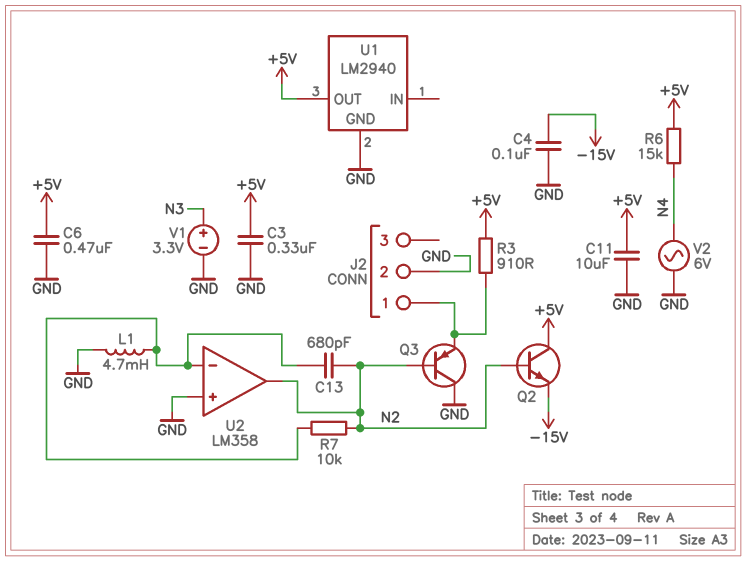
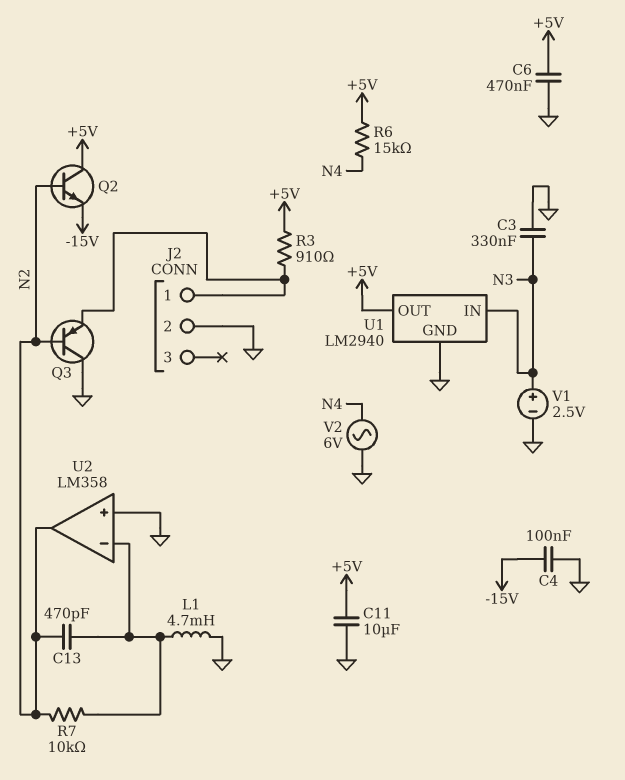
C3: 330nF (+5V, GND) -> 330nF (GND, N3)
C13: 680pF (N2, U2/in-) -> 470pF (N2, U2/in-)
U1 pin IN: none -> N3
V1: 3.3V (plus N3, minus GND) -> 2.5V (plus N3, minus GND)

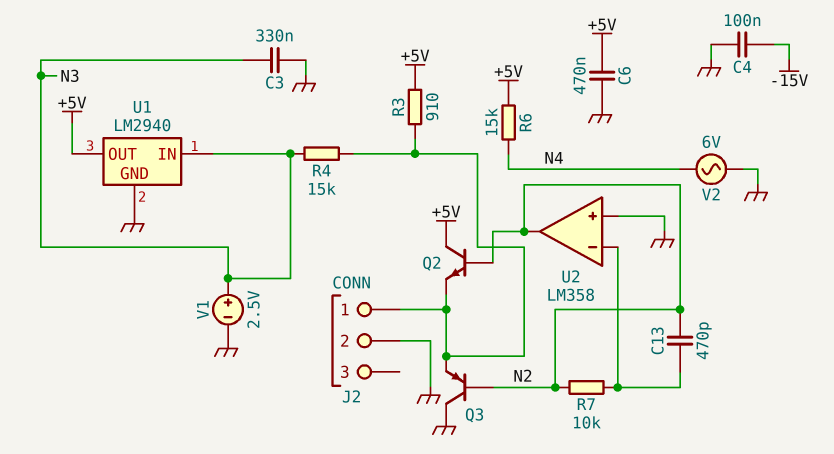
C11: 10uF (+5V, GND) -> none
L1: 4.7mH (GND, U2/in-) -> none
Q2: NPN (B N2, C +5V, E -15V) -> NPN (B N2, C +5V, E J2/1)
R4: none -> 15k (J2/1, N3)

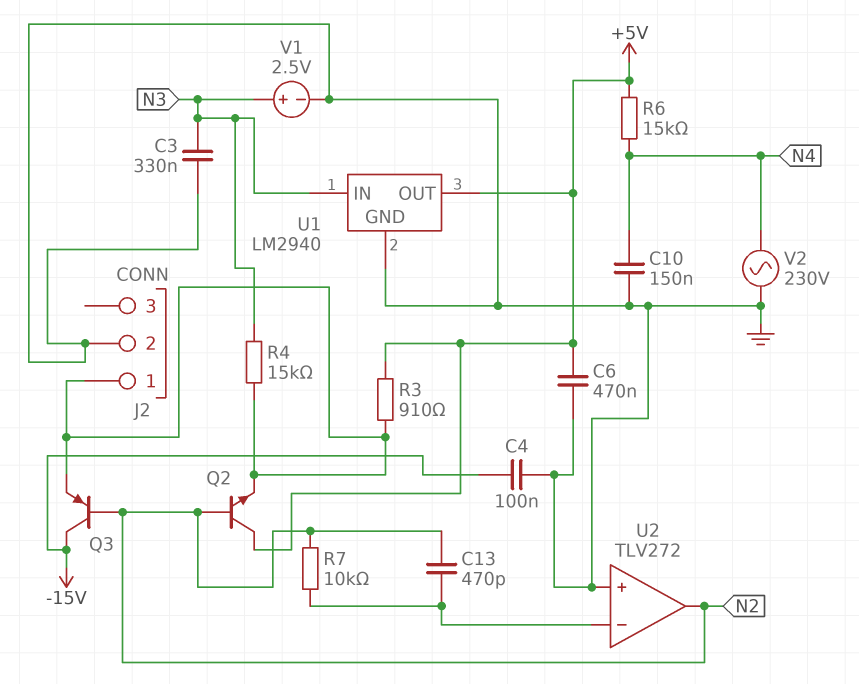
C10: none -> 150nF (GND, N4)
Q3: PNP (B N2, C GND, E J2/1) -> PNP (B N2, C -15V, E J2/1)
U2: LM358 -> TLV272
V2: AC 6V (GND, N4) -> AC 230V (GND, N4)

